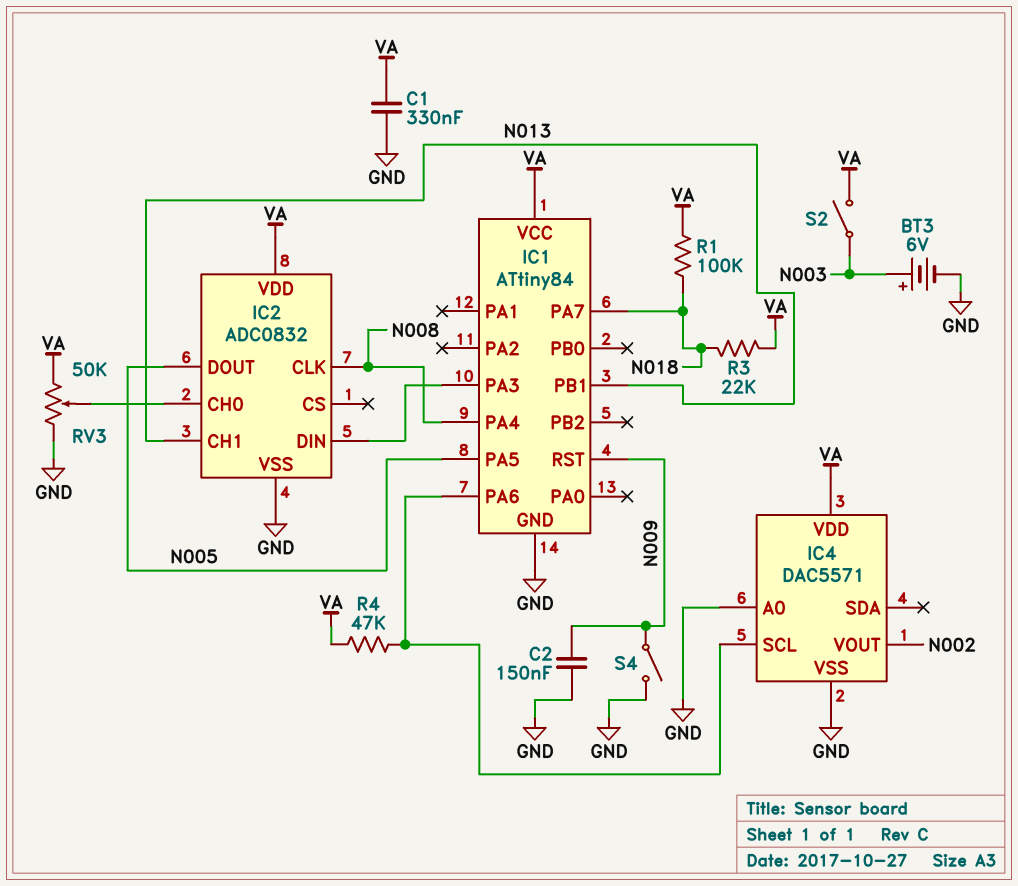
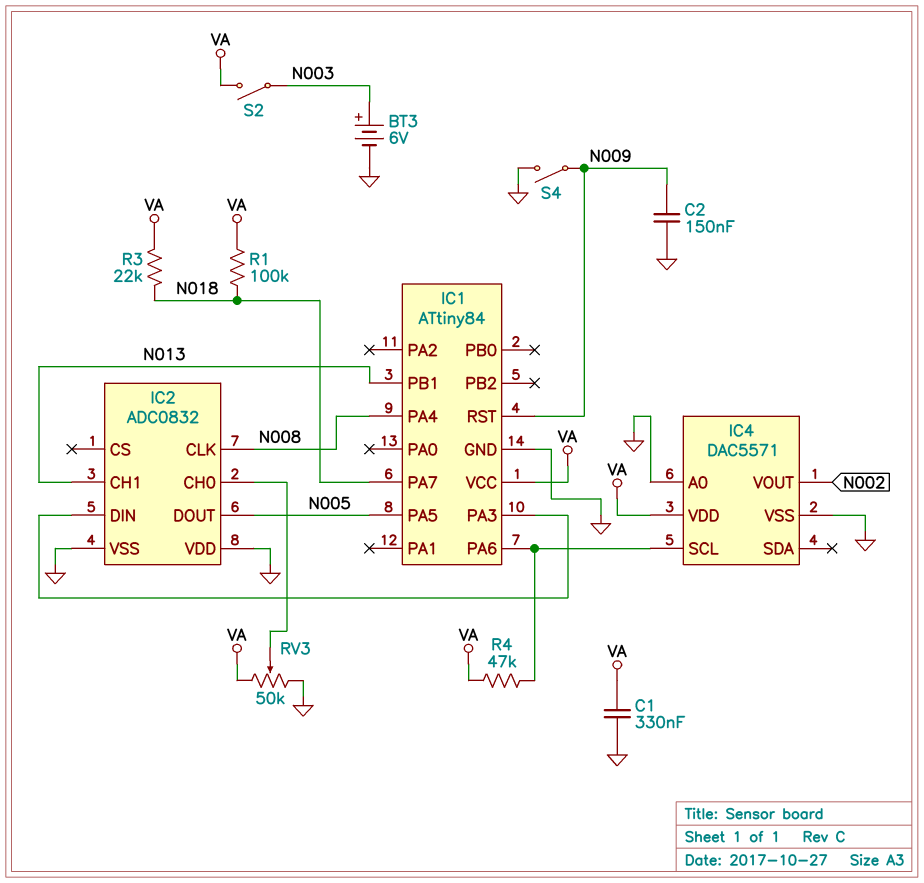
IC2 pin VDD: VA -> GND

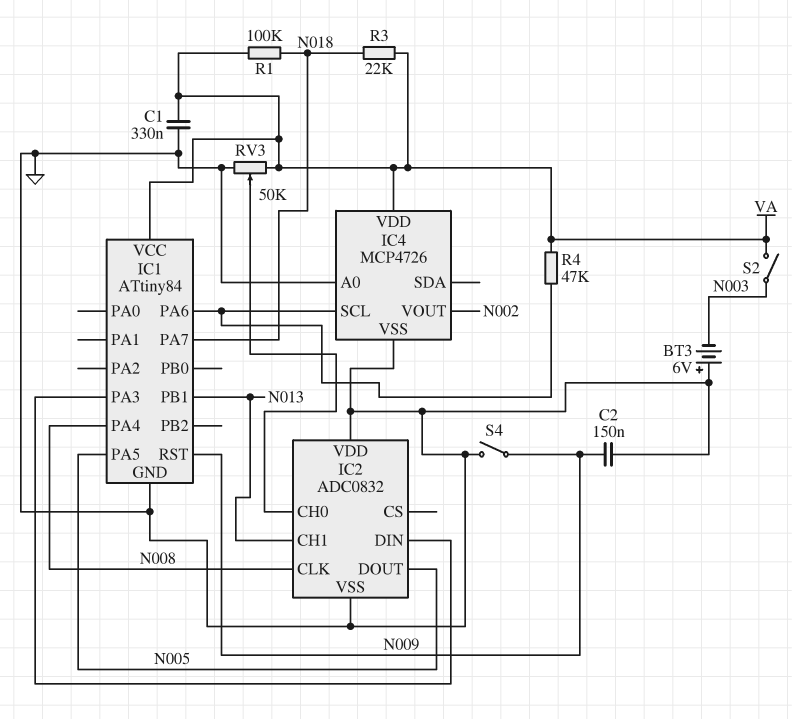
BT3: 6V (plus N003, minus GND) -> 6V (plus GND, minus N003)
IC4: DAC5571 -> MCP4726

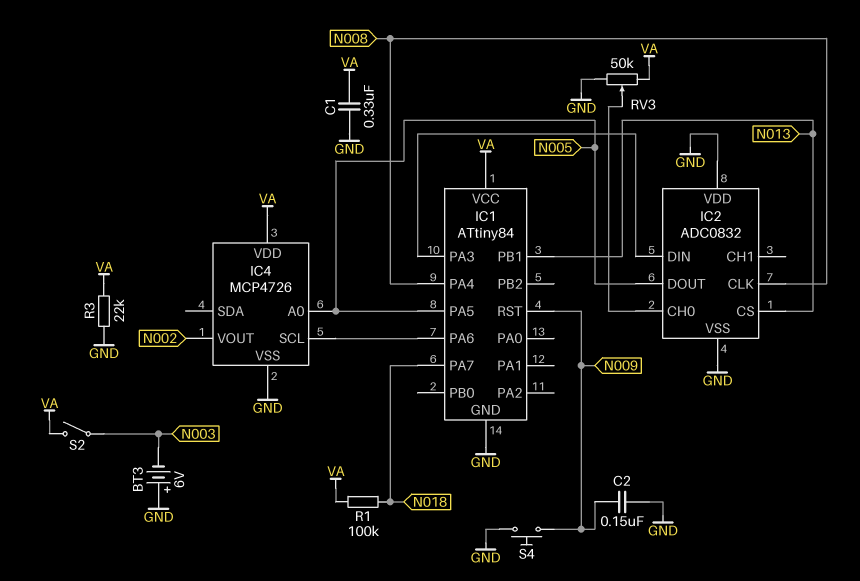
IC2 pin CH1: N013 -> none
IC2 pin CS: none -> N013
IC4 pin A0: GND -> N005
R3: 22k (N018, VA) -> 22k (GND, VA)
R4: 47k (IC1/PA6, VA) -> none
S4: switch (GND, N009) -> button (GND, N009)

